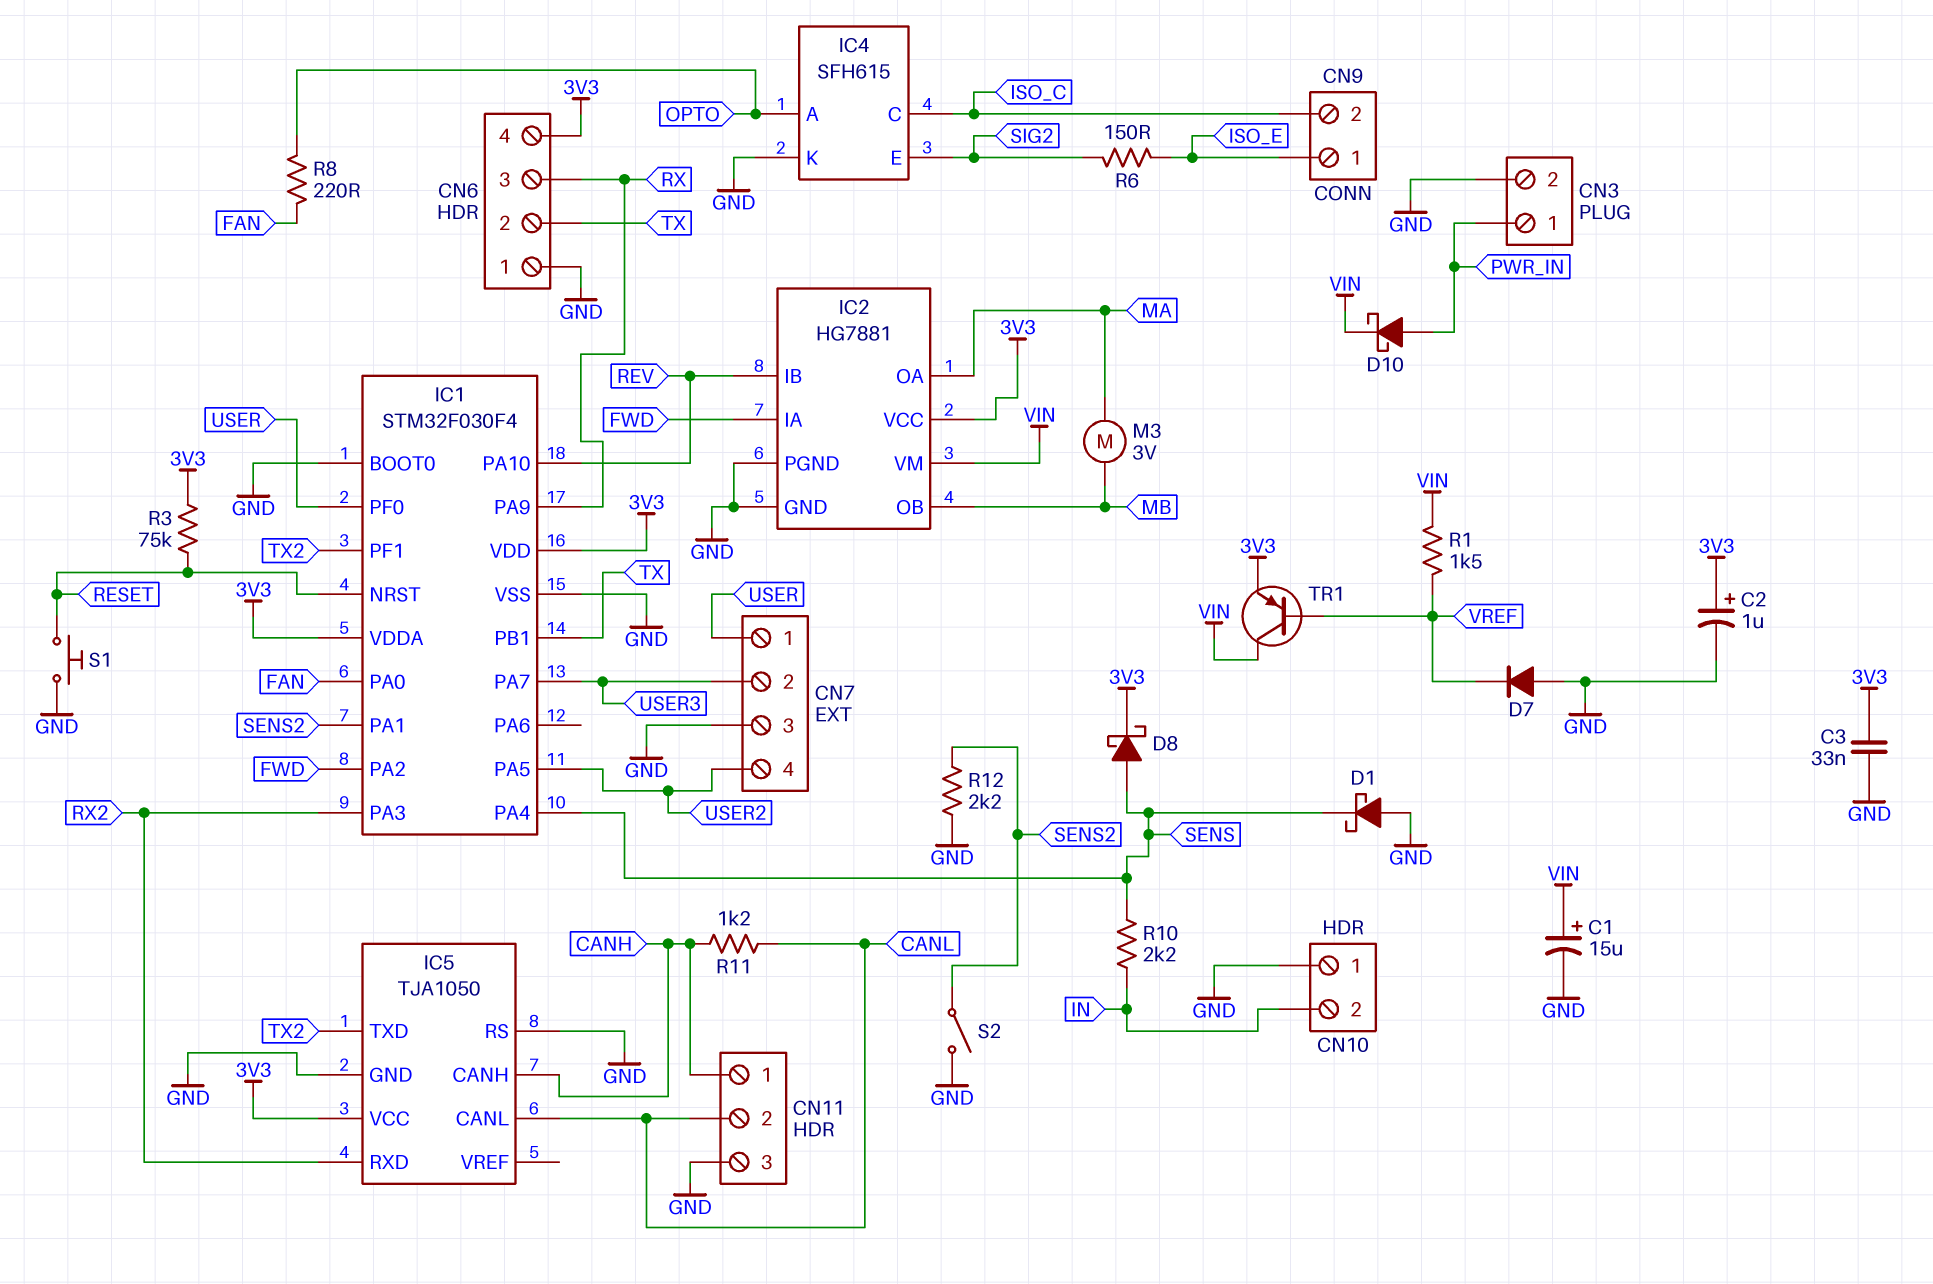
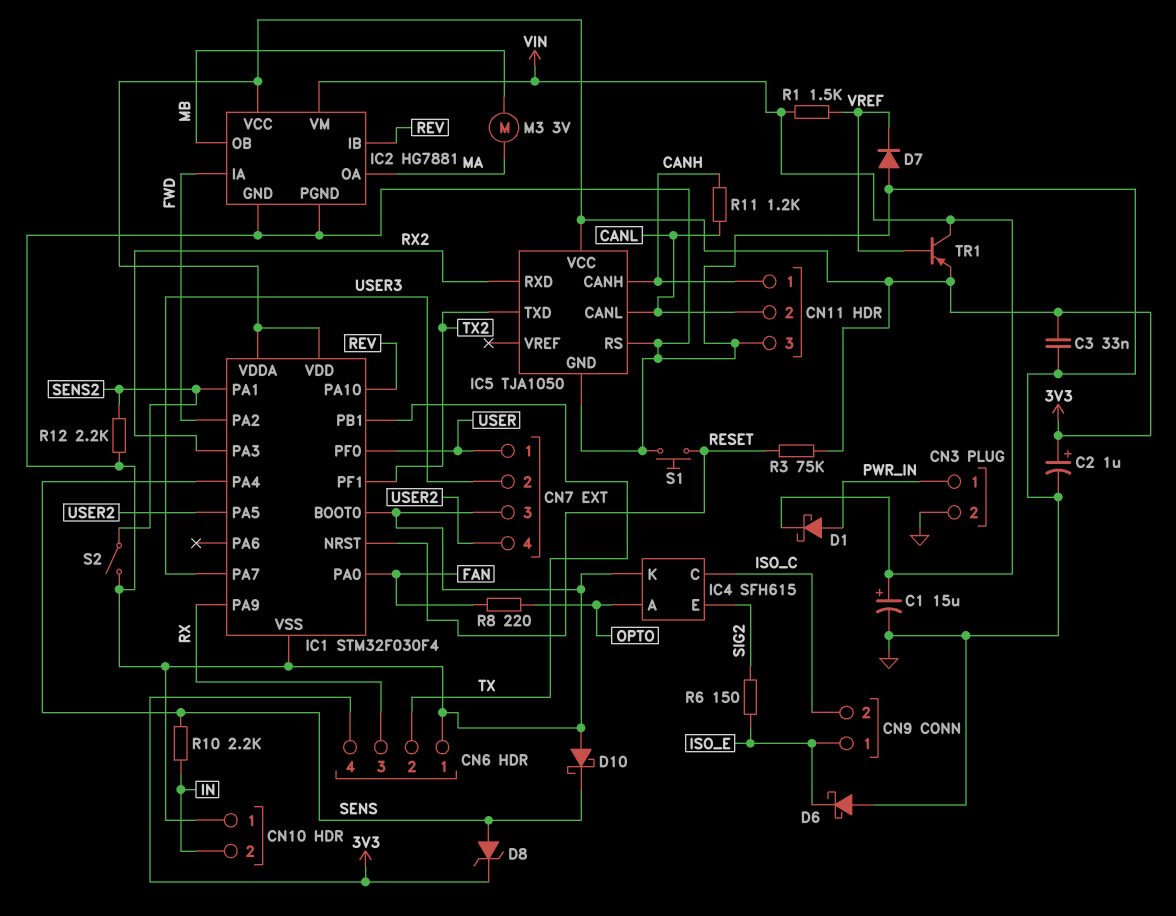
D1: schottky (A GND, K SENS) -> schottky (A PWR_IN, K VIN)
D6: none -> schottky (A GND, K ISO_E)
D8: schottky (A SENS, K 3V3) -> zener (A SENS, K 3V3)
D10: schottky (A PWR_IN, K VIN) -> schottky (A GND, K SENS)

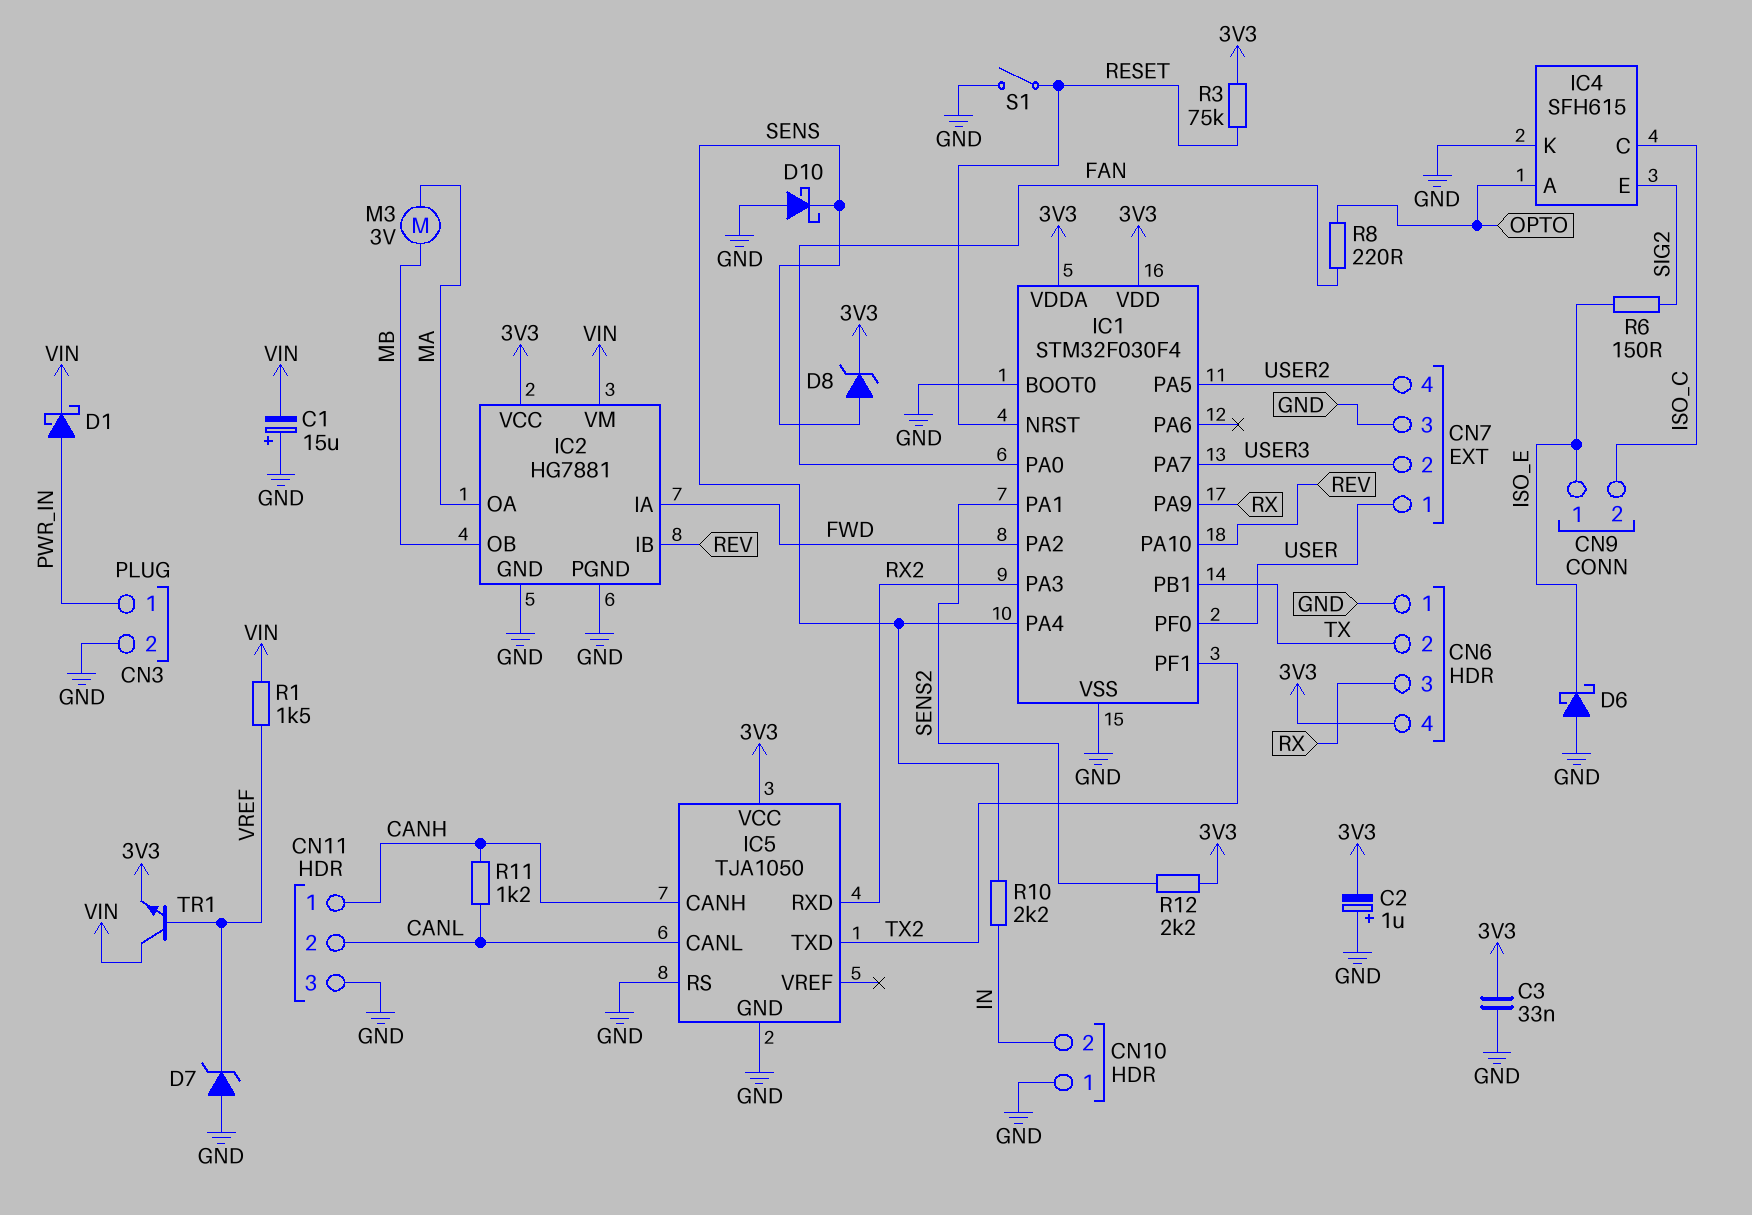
C1: 15uF (plus VIN, minus GND) -> 15uF (plus GND, minus VIN)
C2: 1uF (plus 3V3, minus GND) -> 1uF (plus GND, minus 3V3)
D7: diode (A GND, K VREF) -> zener (A GND, K VREF)
R12: 2.2k (GND, SENS2) -> 2.2k (3V3, SENS2)
S1: button (GND, RESET) -> switch (GND, RESET)
S2: switch (GND, SENS2) -> none
TR1: PNP (B VREF, C VIN, E 3V3) -> NPN (B VREF, C VIN, E 3V3)

